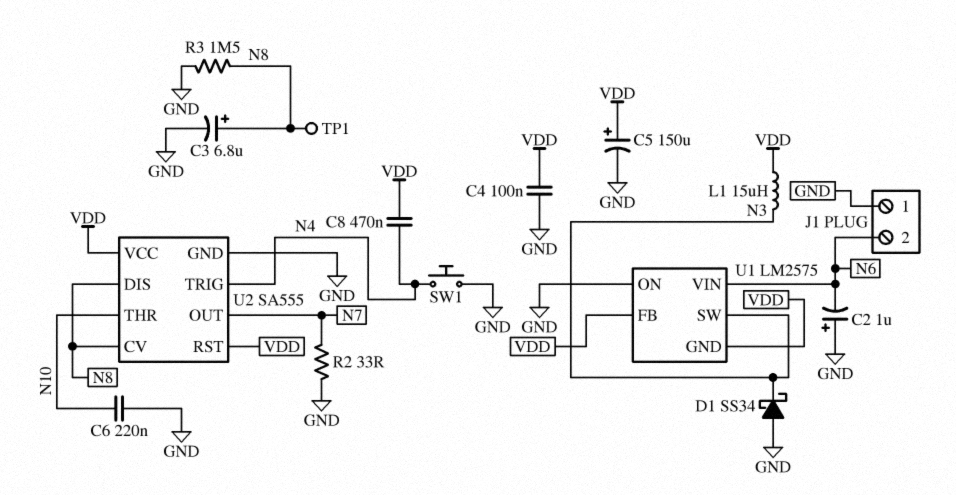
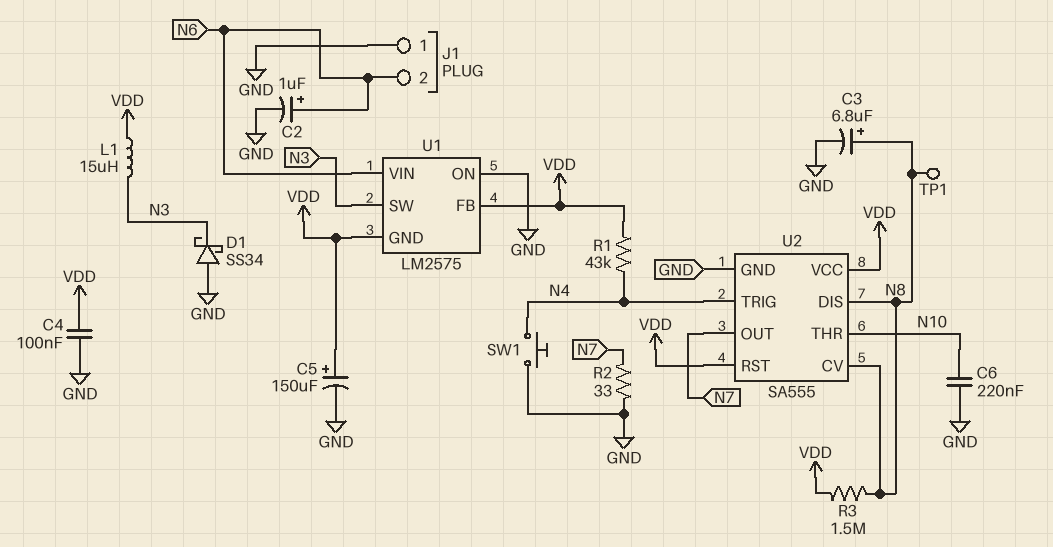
C2: 1uF (plus GND, minus N6) -> 1uF (plus N6, minus GND)
C8: 470nF (N4, VDD) -> none
R1: none -> 43k (N4, VDD)
R3: 1.5M (GND, N8) -> 1.5M (N8, VDD)

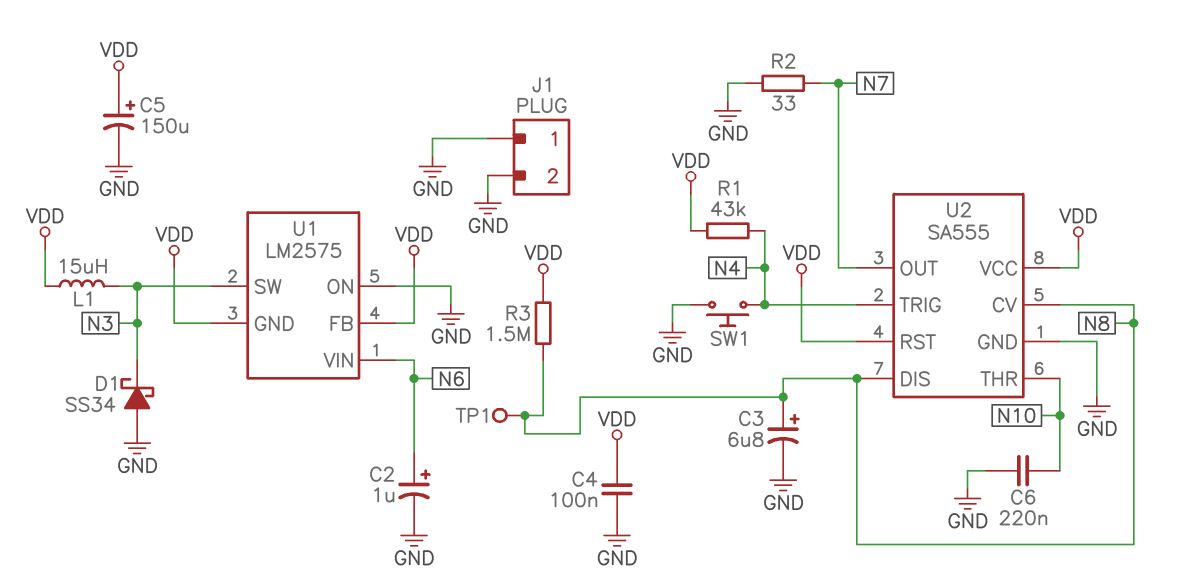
J1 pin 2: N6 -> GND

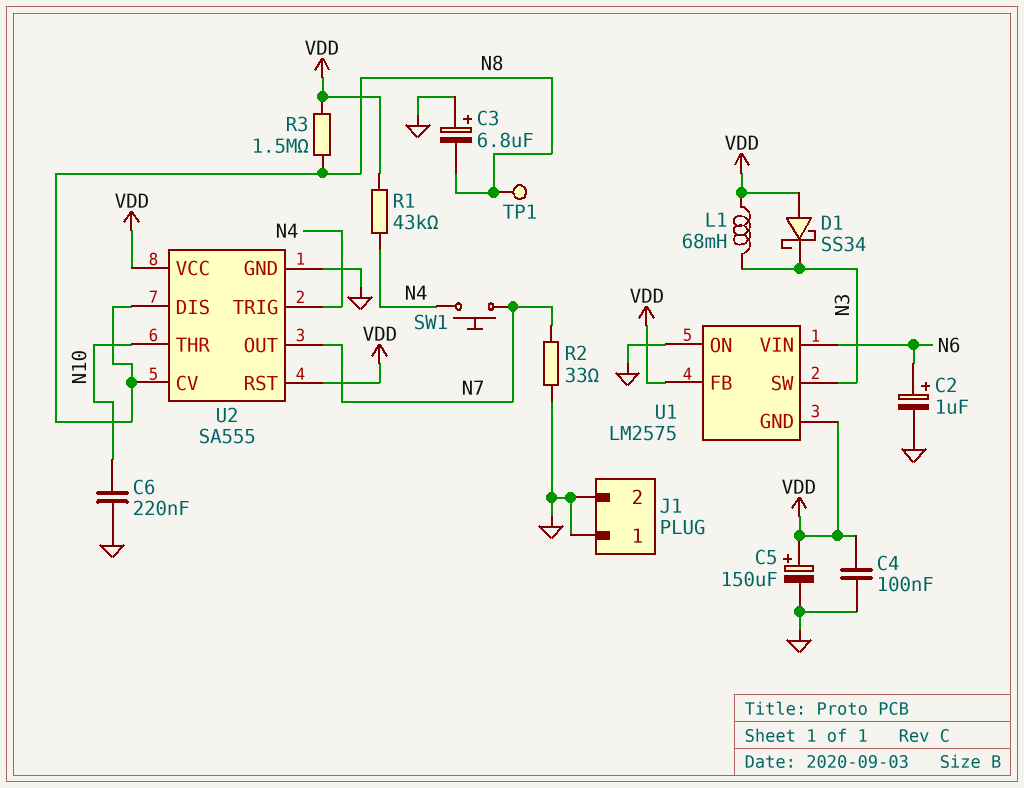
C3: 6.8uF (plus N8, minus GND) -> 6.8uF (plus GND, minus N8)
D1: schottky SS34 (A GND, K N3) -> schottky SS34 (A VDD, K N3)
L1: 15uH (N3, VDD) -> 68mH (N3, VDD)
SW1: button (GND, N4) -> button (N4, N7)

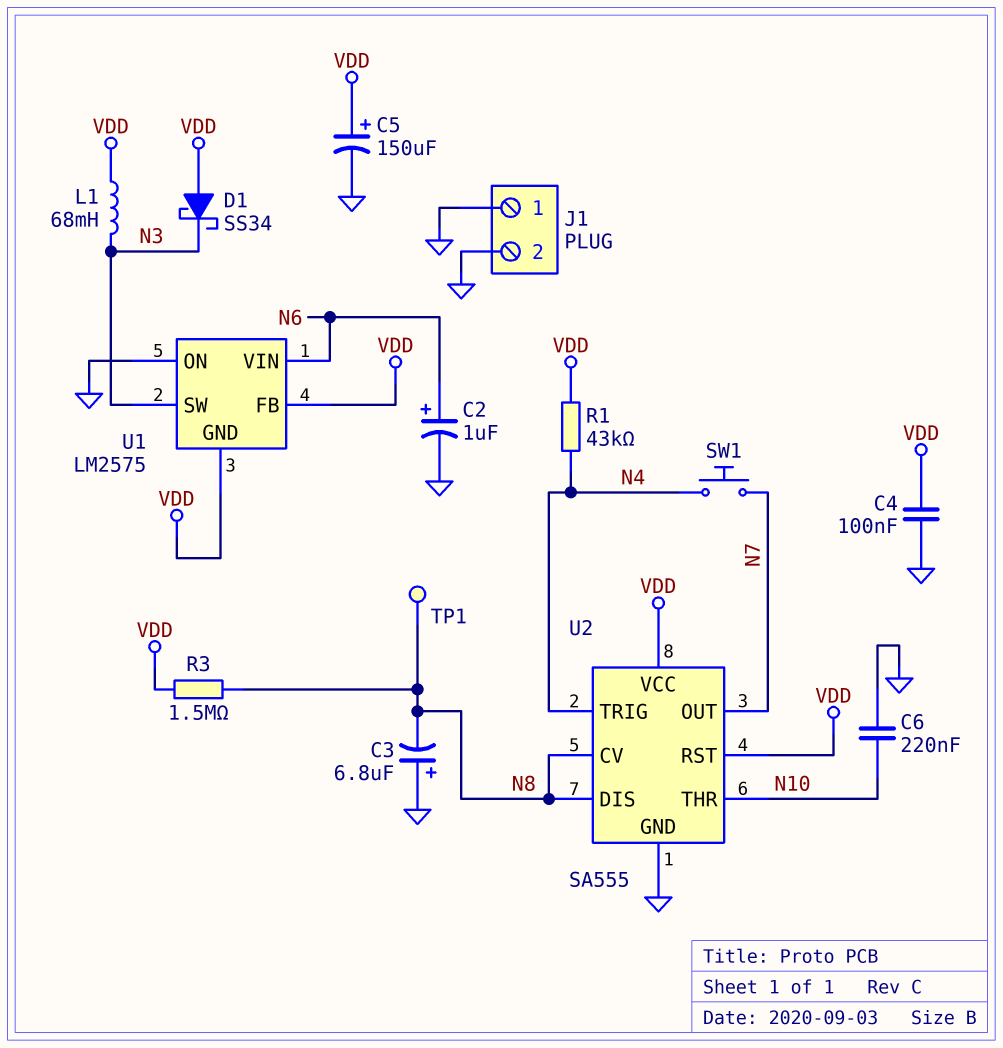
R2: 33 (GND, N7) -> none

